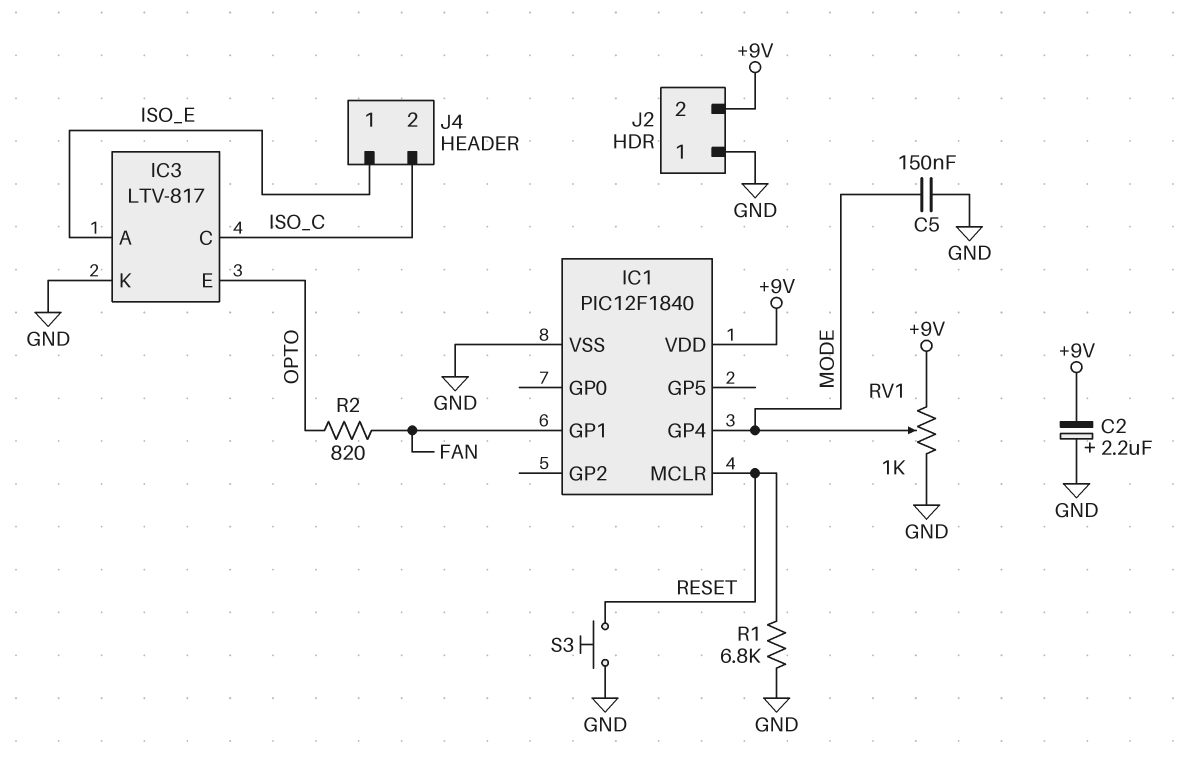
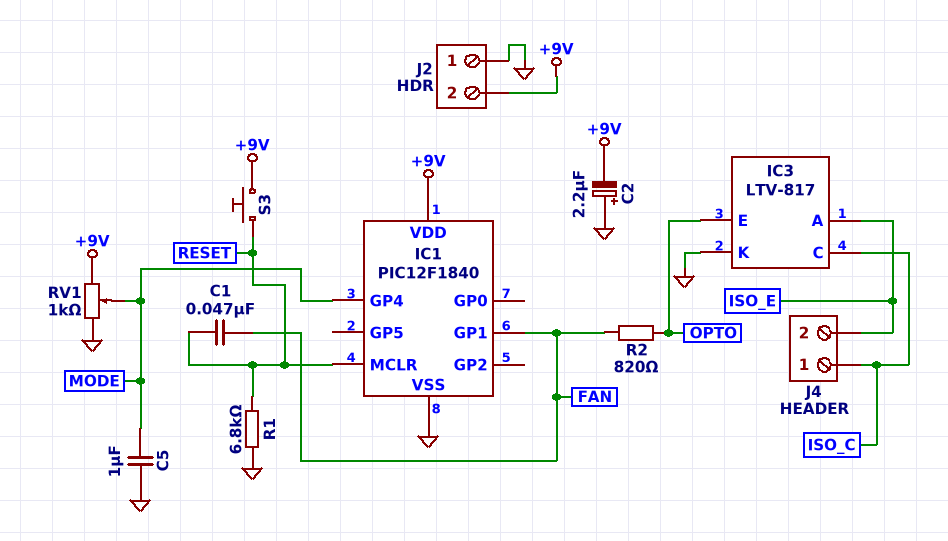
C1: none -> 47nF (FAN, RESET)
C5: 150nF (GND, MODE) -> 1uF (GND, MODE)
J4 pin 1: ISO_E -> ISO_C
J4 pin 2: ISO_C -> ISO_E
S3: button (GND, RESET) -> button (+9V, RESET)

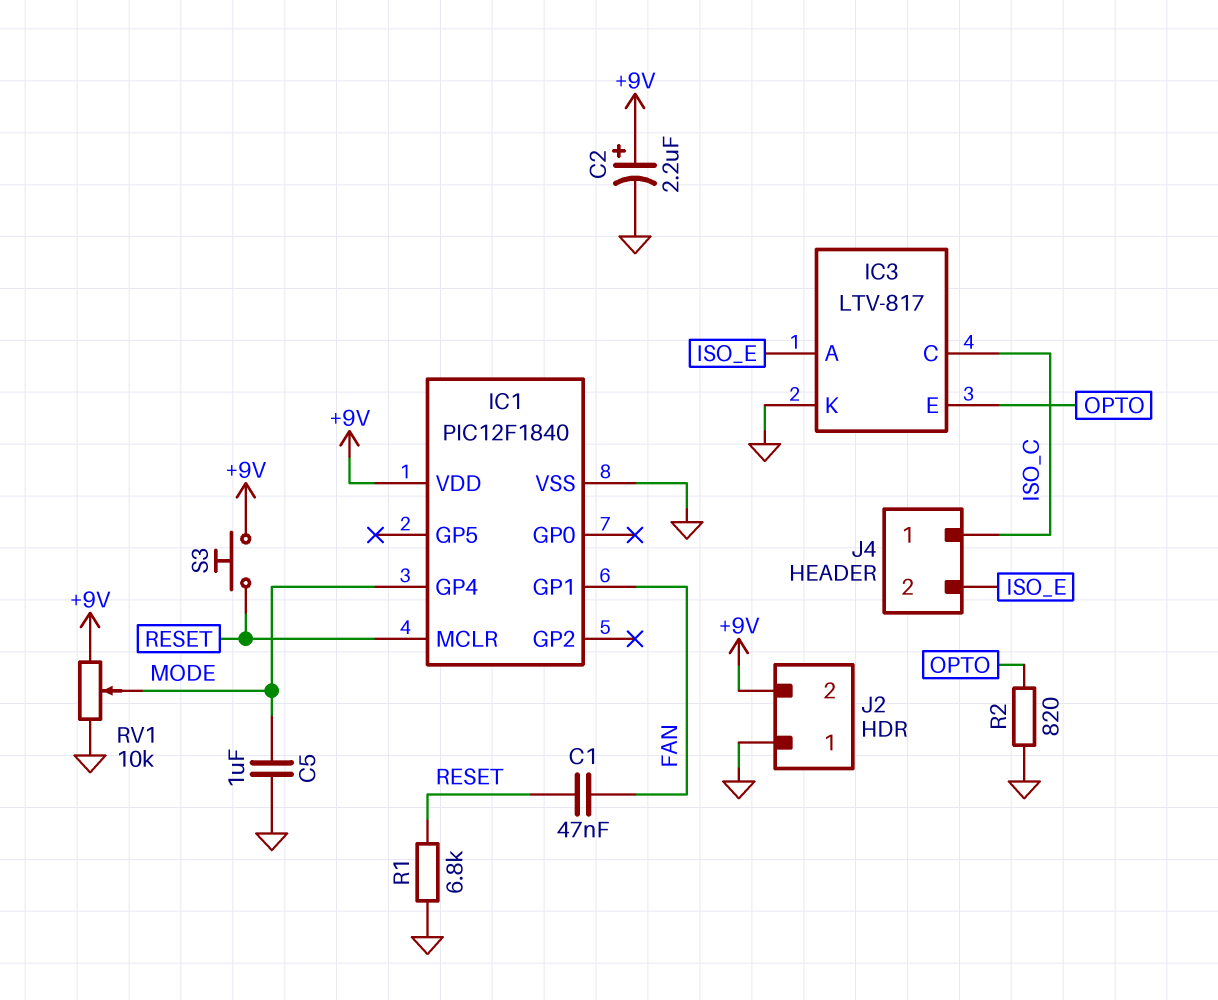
C2: 2.2uF (plus GND, minus +9V) -> 2.2uF (plus +9V, minus GND)
R2: 820 (FAN, OPTO) -> 820 (GND, OPTO)
RV1: 1k (+9V, GND, wiper MODE) -> 10k (+9V, GND, wiper MODE)

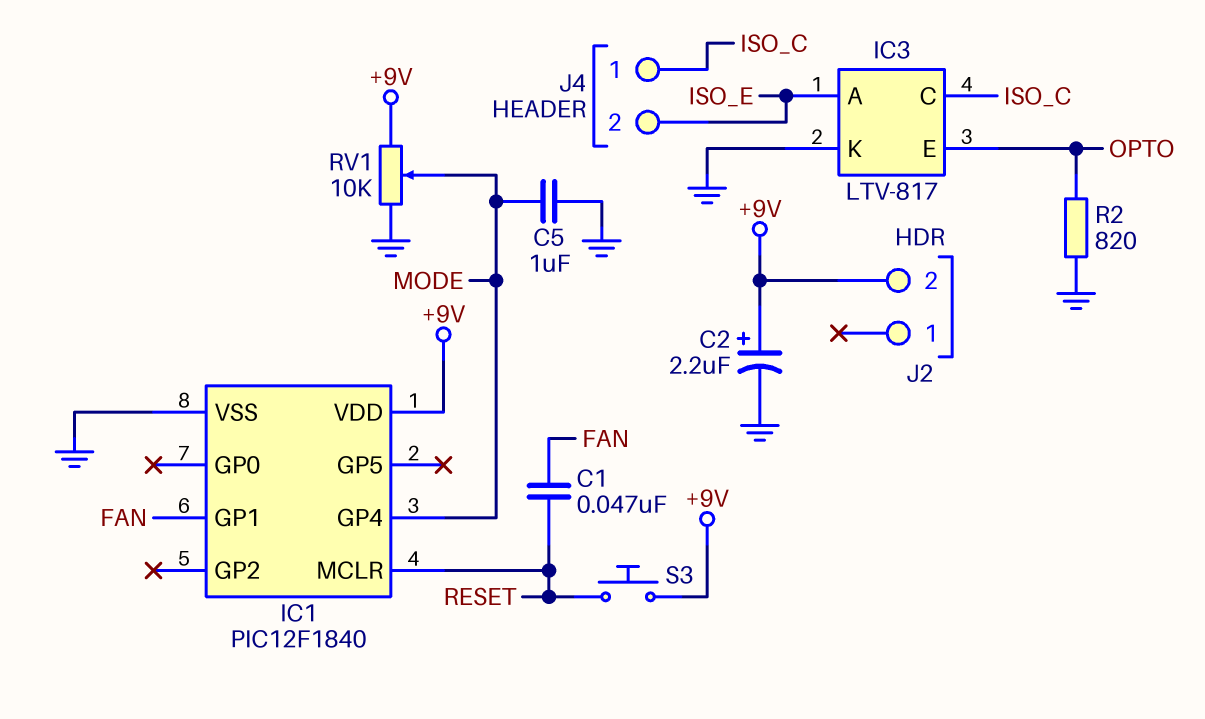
J2 pin 1: GND -> none
R1: 6.8k (GND, RESET) -> none

